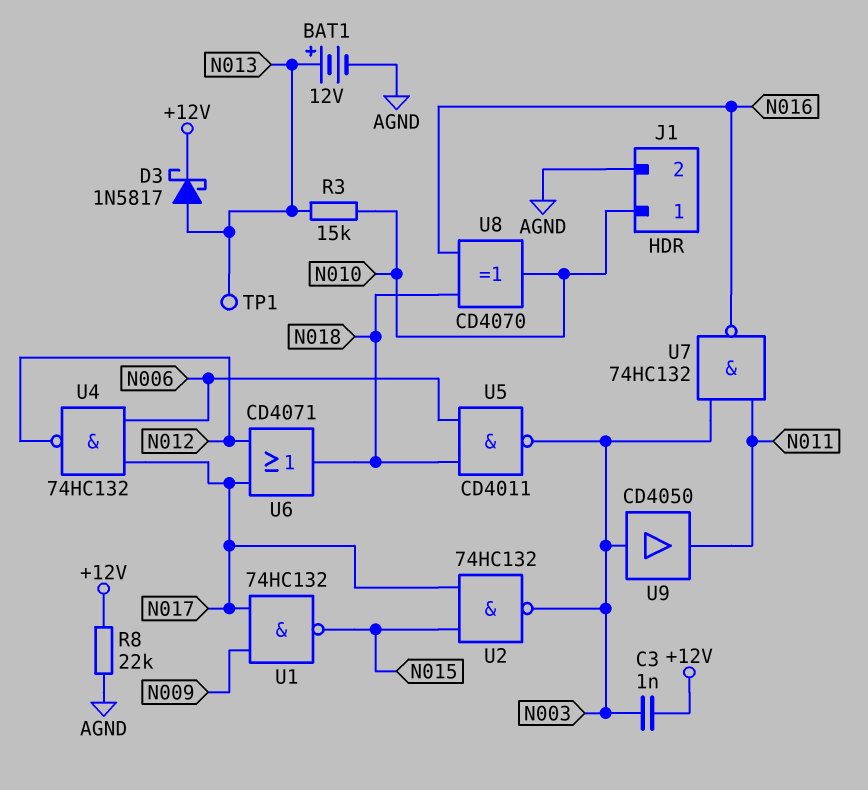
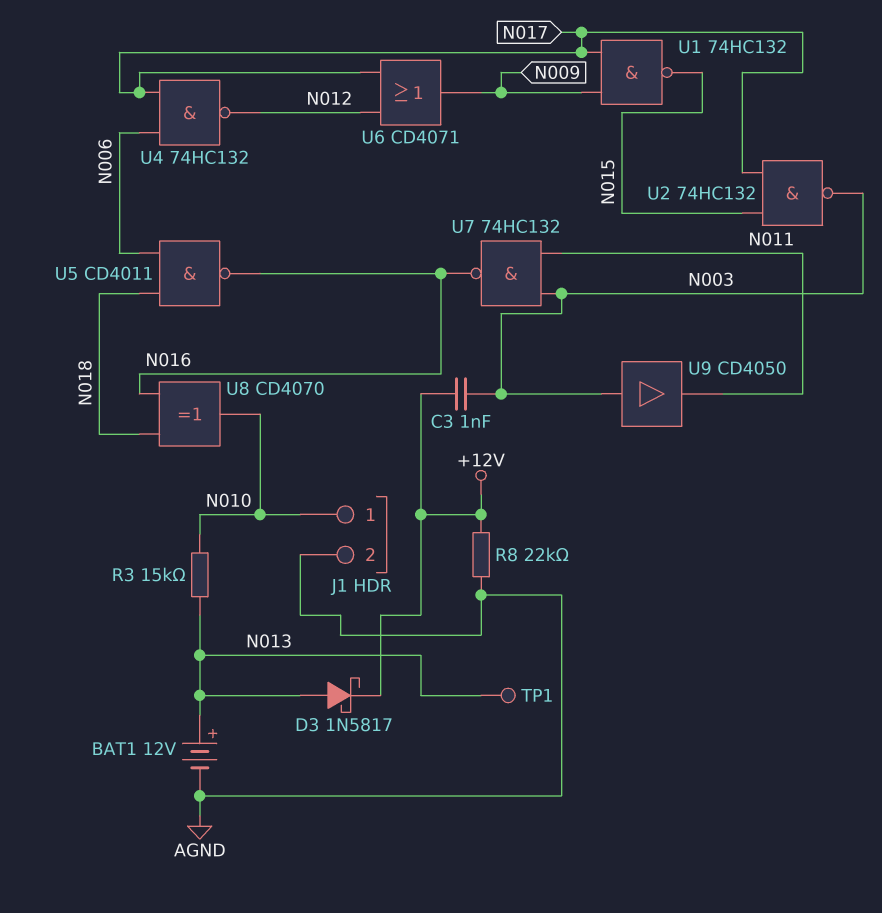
U5: NAND CD4011 (in N006, in N018, out N003) -> NAND CD4011 (in N006, in N018, out N016)
U6: OR CD4071 (in N012, in N017, out N018) -> OR CD4071 (in N012, in N017, out N009)

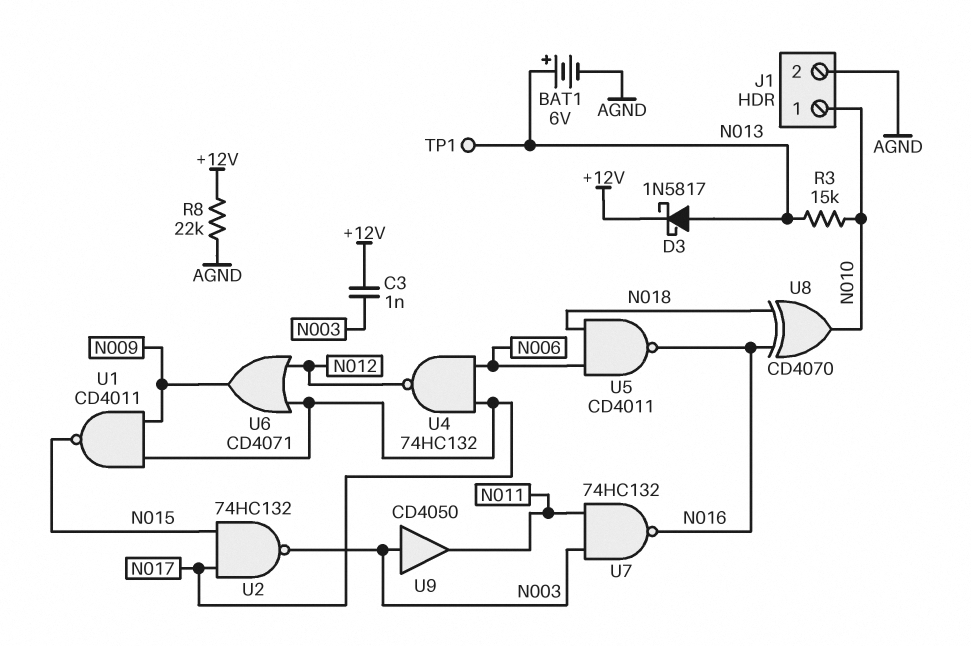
BAT1: 12V (plus N013, minus AGND) -> 6V (plus N013, minus AGND)
U1: NAND 74HC132 (in N009, in N017, out N015) -> NAND CD4011 (in N009, in N017, out N015)

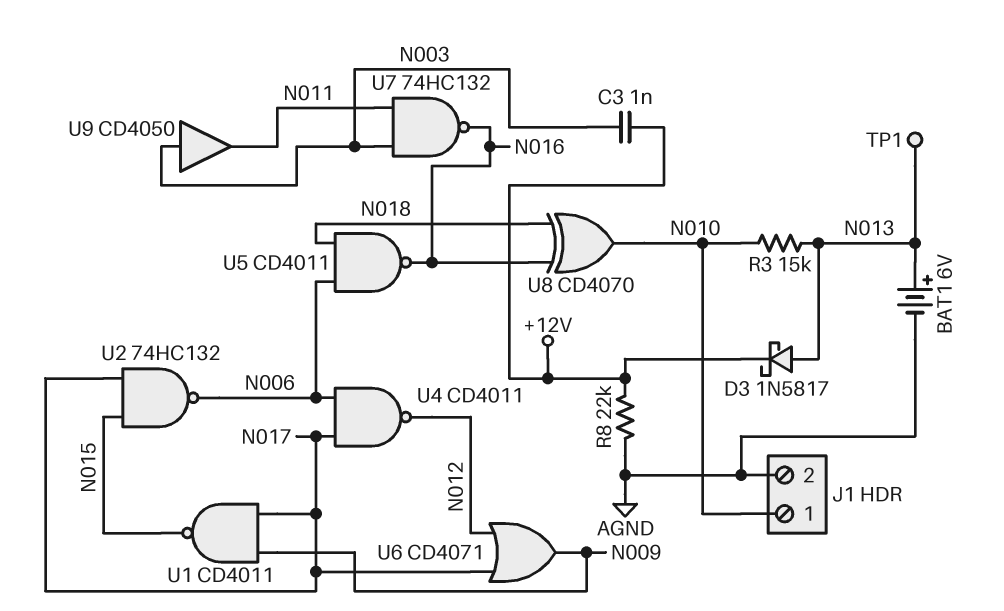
U2: NAND 74HC132 (in N015, in N017, out N003) -> NAND 74HC132 (in N015, in N017, out N006)
U4: NAND 74HC132 (in N006, in N017, out N012) -> NAND CD4011 (in N006, in N017, out N012)

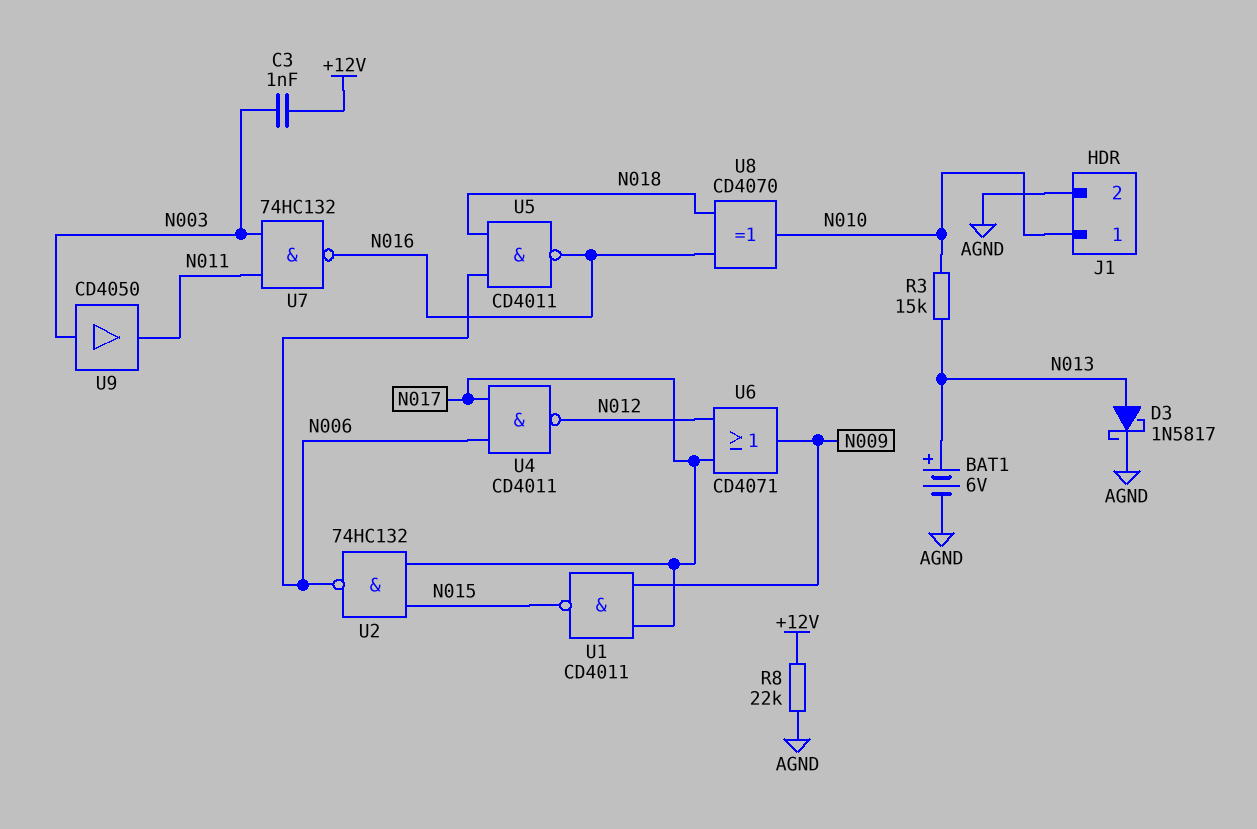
D3: schottky 1N5817 (A N013, K +12V) -> schottky 1N5817 (A N013, K AGND)
TP1: test point (N013) -> none

